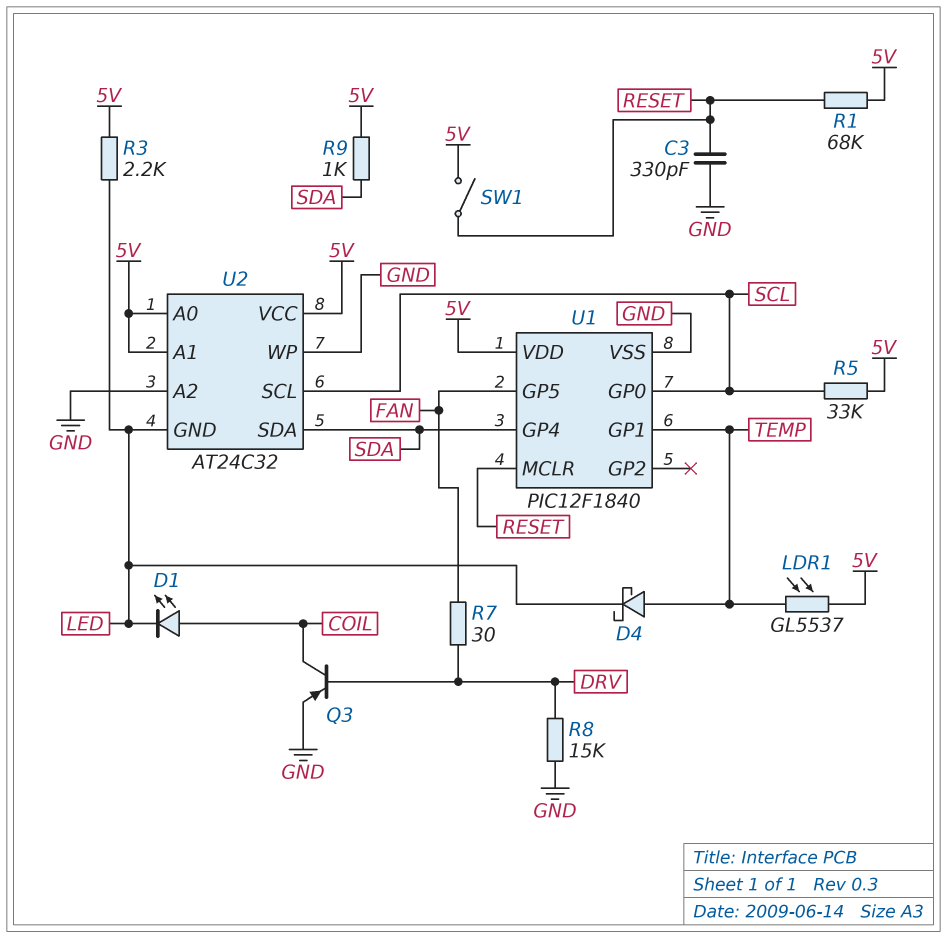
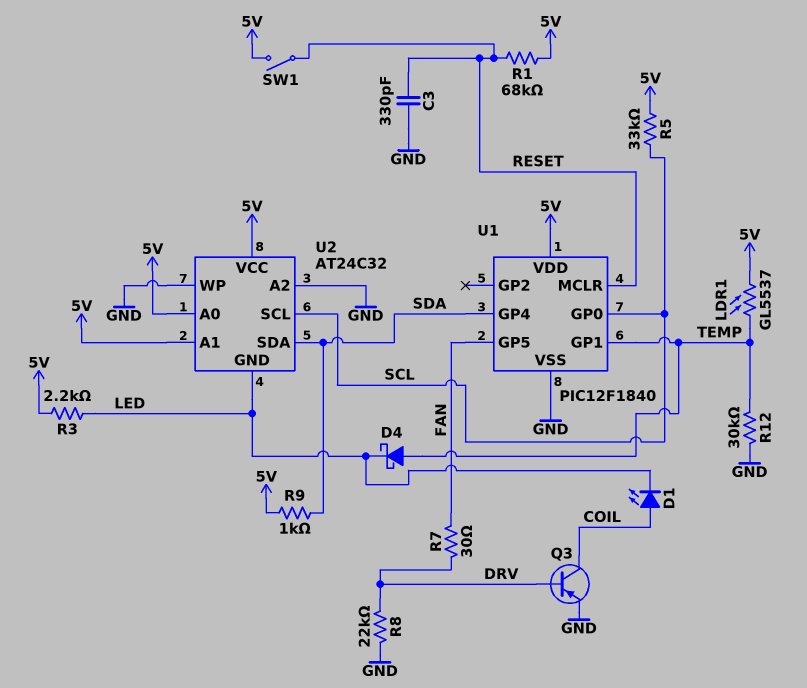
R8: 15k (DRV, GND) -> 22k (DRV, GND)
R12: none -> 30k (GND, TEMP)

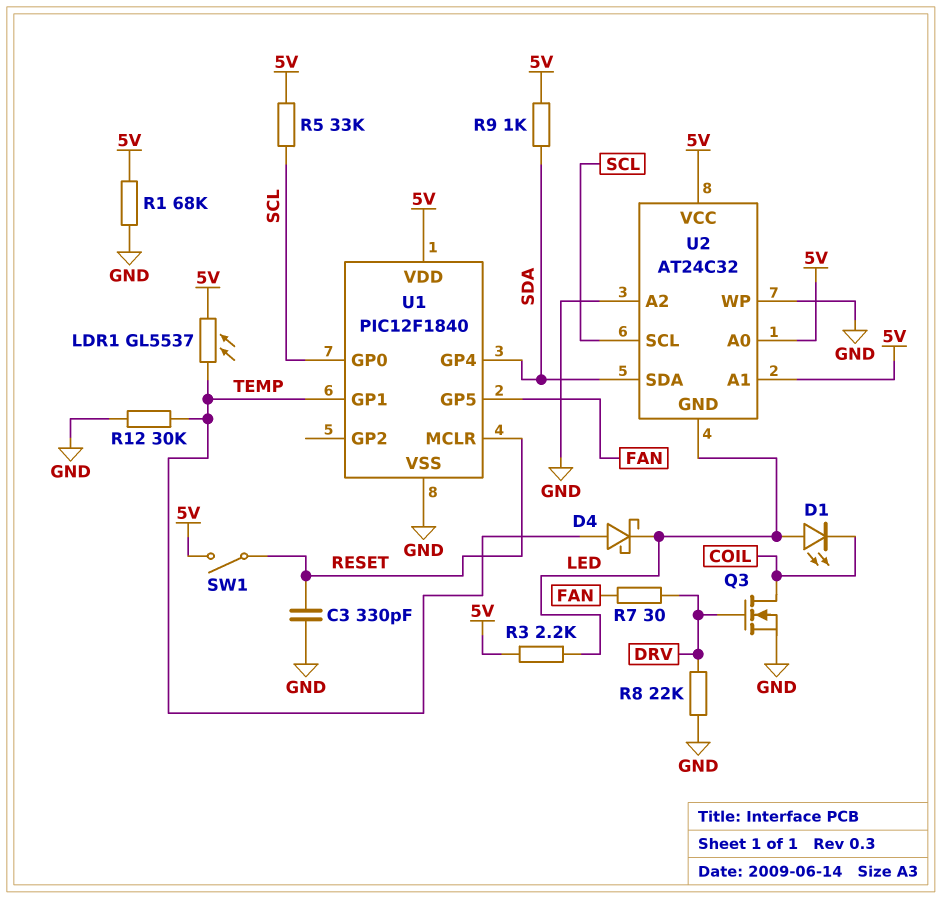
D1: LED (A COIL, K LED) -> LED (A LED, K COIL)
Q3: PNP (B DRV, C COIL, E GND) -> NMOS (G DRV, D COIL, S GND)
R1: 68k (5V, RESET) -> 68k (5V, GND)

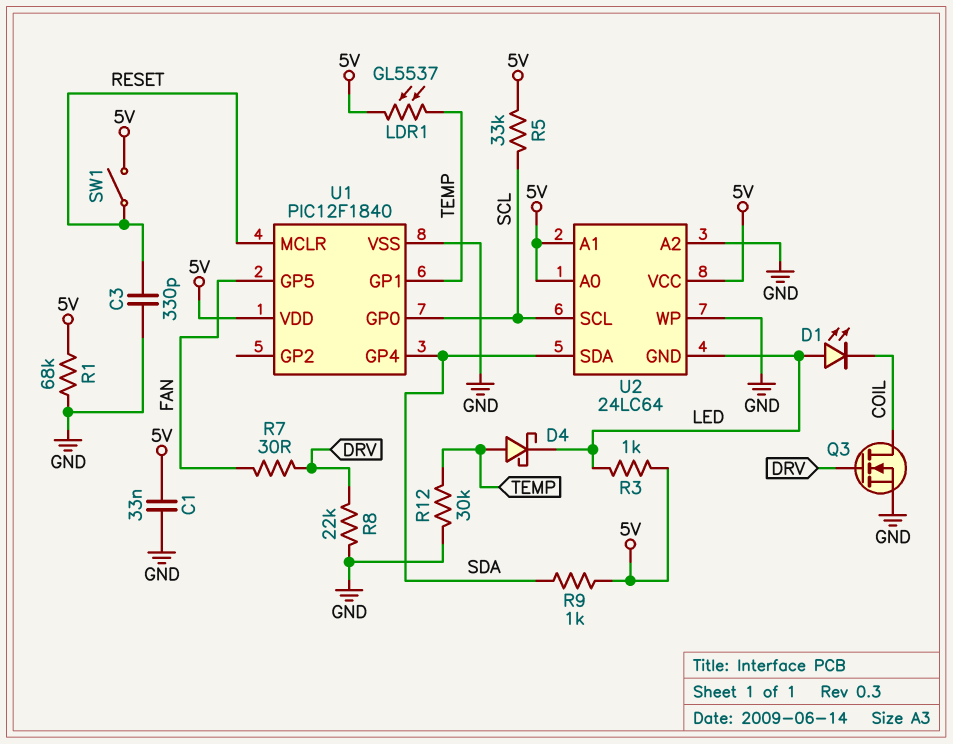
C1: none -> 33nF (5V, GND)
R3: 2.2k (5V, LED) -> 1k (5V, LED)
U2: AT24C32 -> 24LC64

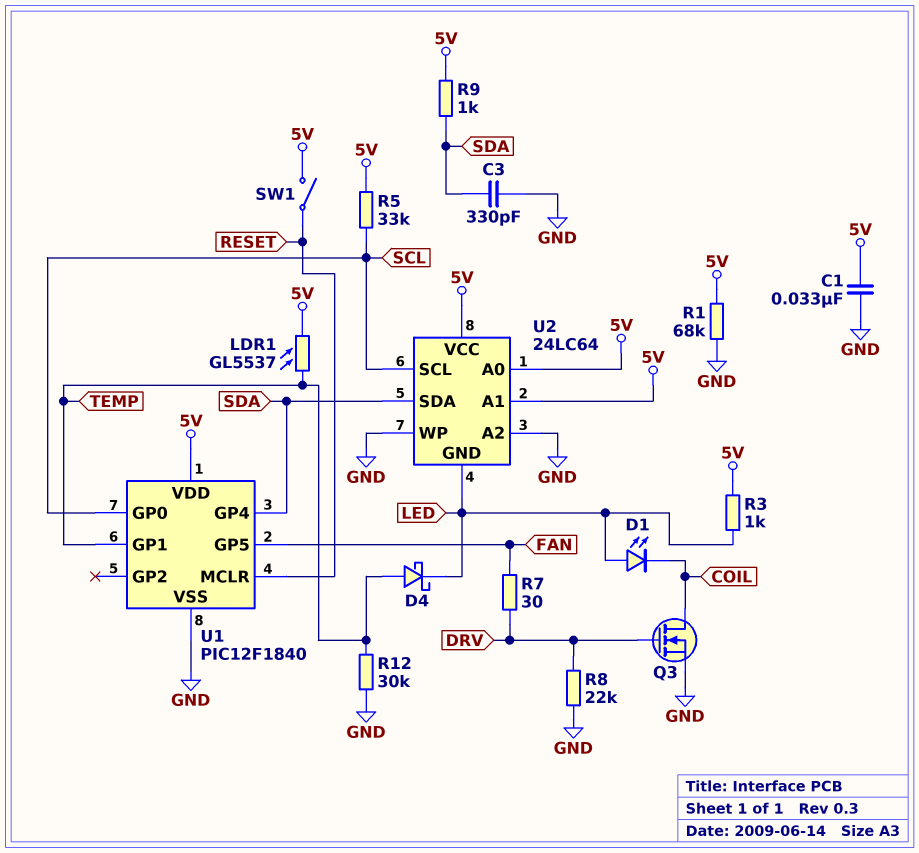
C3: 330pF (GND, RESET) -> 330pF (GND, SDA)

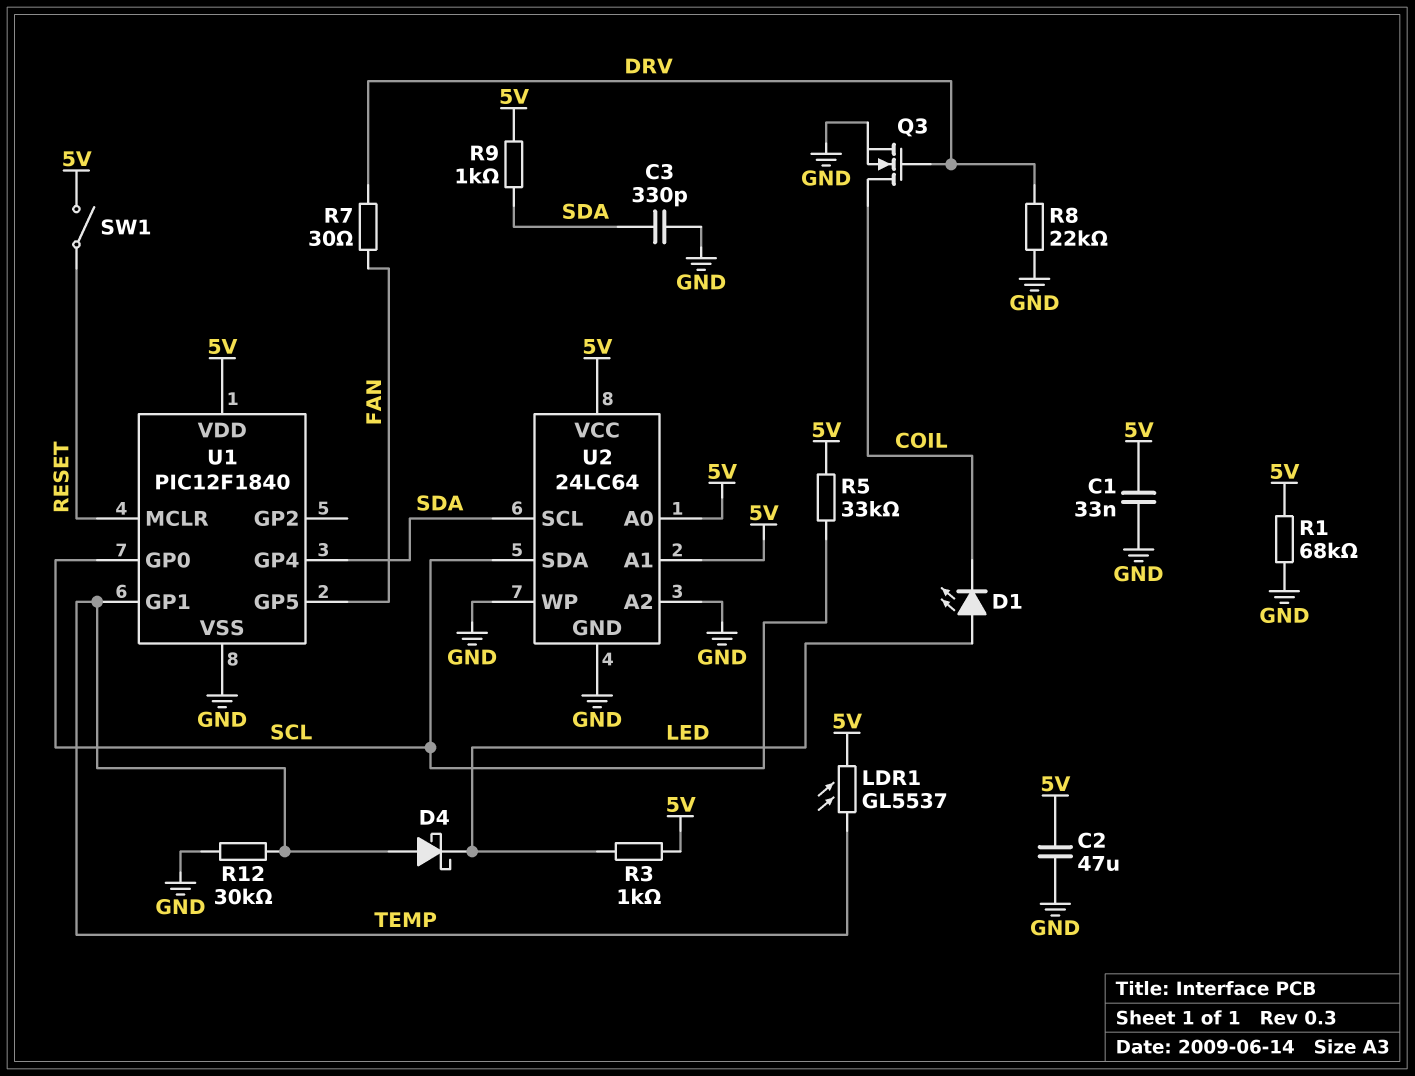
C2: none -> 47uF (5V, GND)
U2 pin GND: LED -> GND
U2 pin SCL: SCL -> SDA
U2 pin SDA: SDA -> SCL

